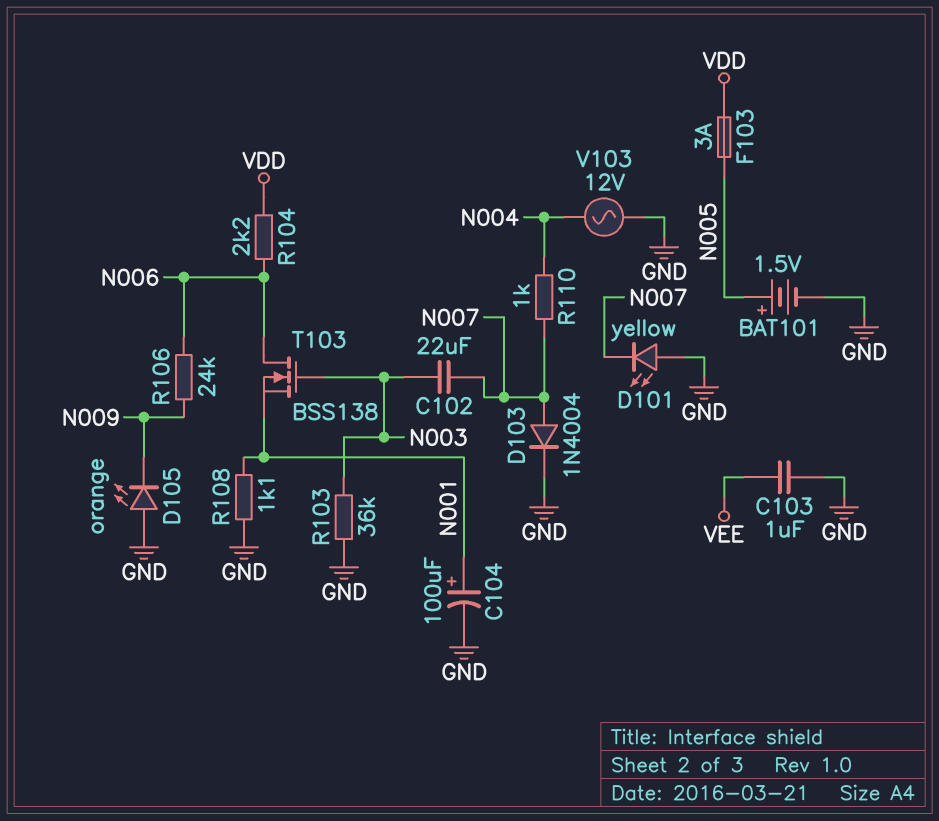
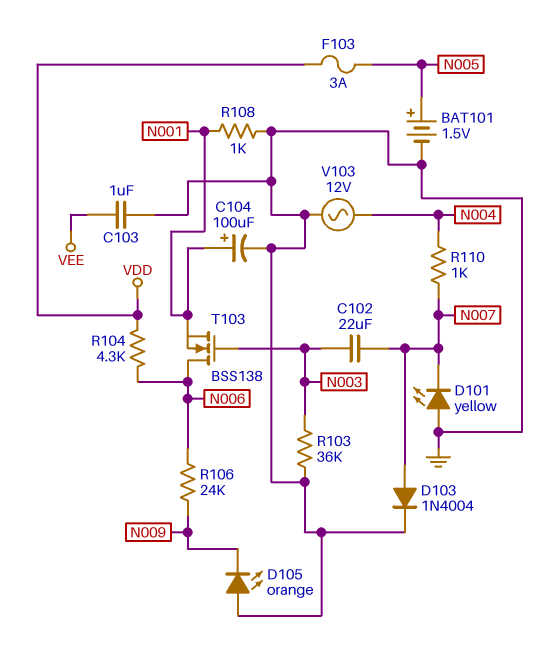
R104: 2.2k (N006, VDD) -> 4.3k (N006, VDD)
R108: 1.1k (GND, N001) -> 1k (GND, N001)

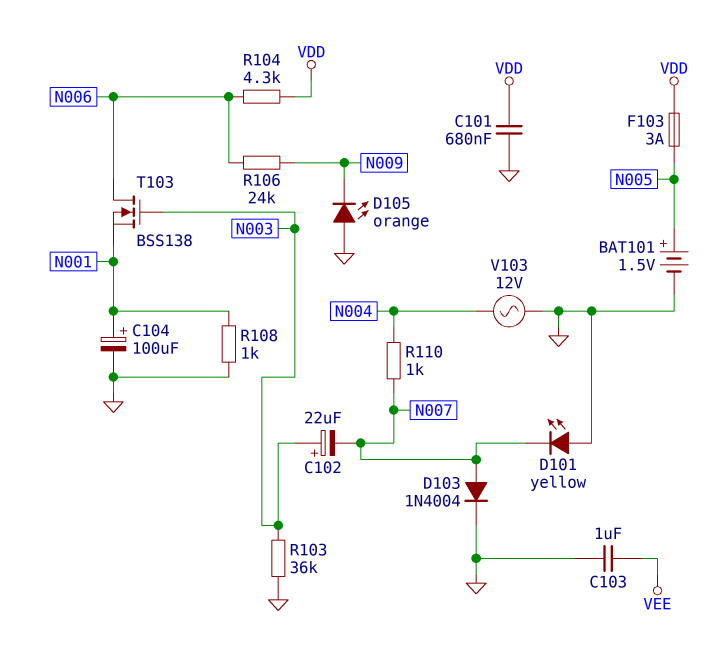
C101: none -> 680nF (GND, VDD)
C102: 22uF (N003, N007) -> 22uF (plus N003, minus N007)

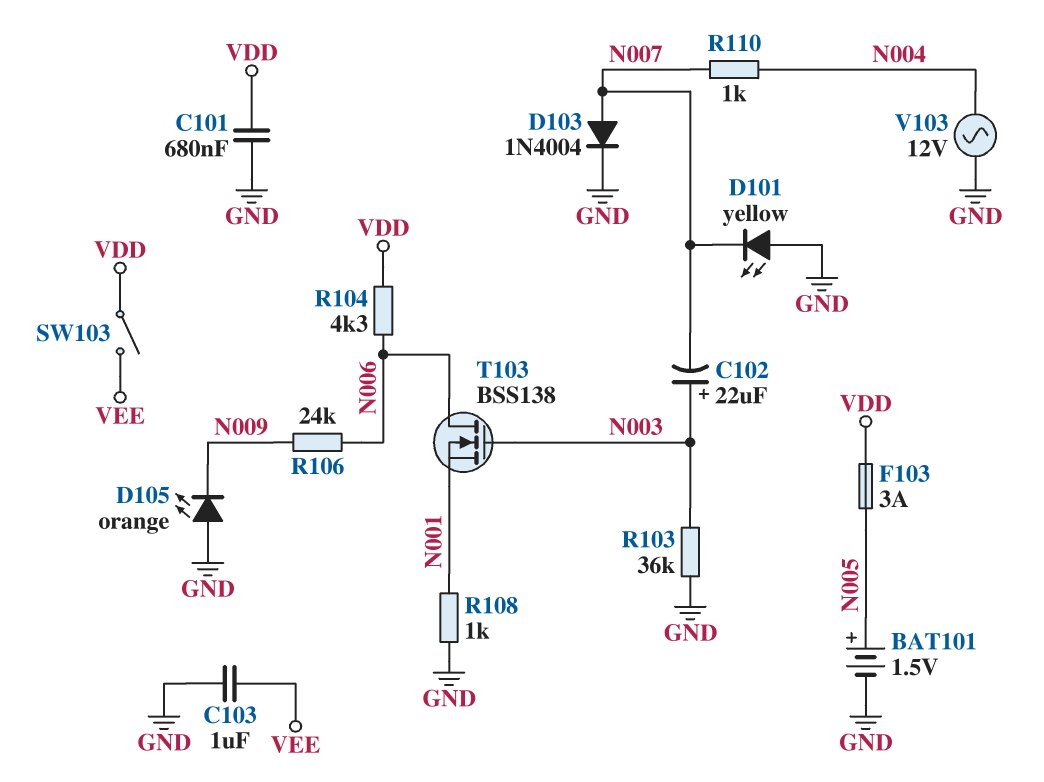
C104: 100uF (plus N001, minus GND) -> none
SW103: none -> switch (VDD, VEE)

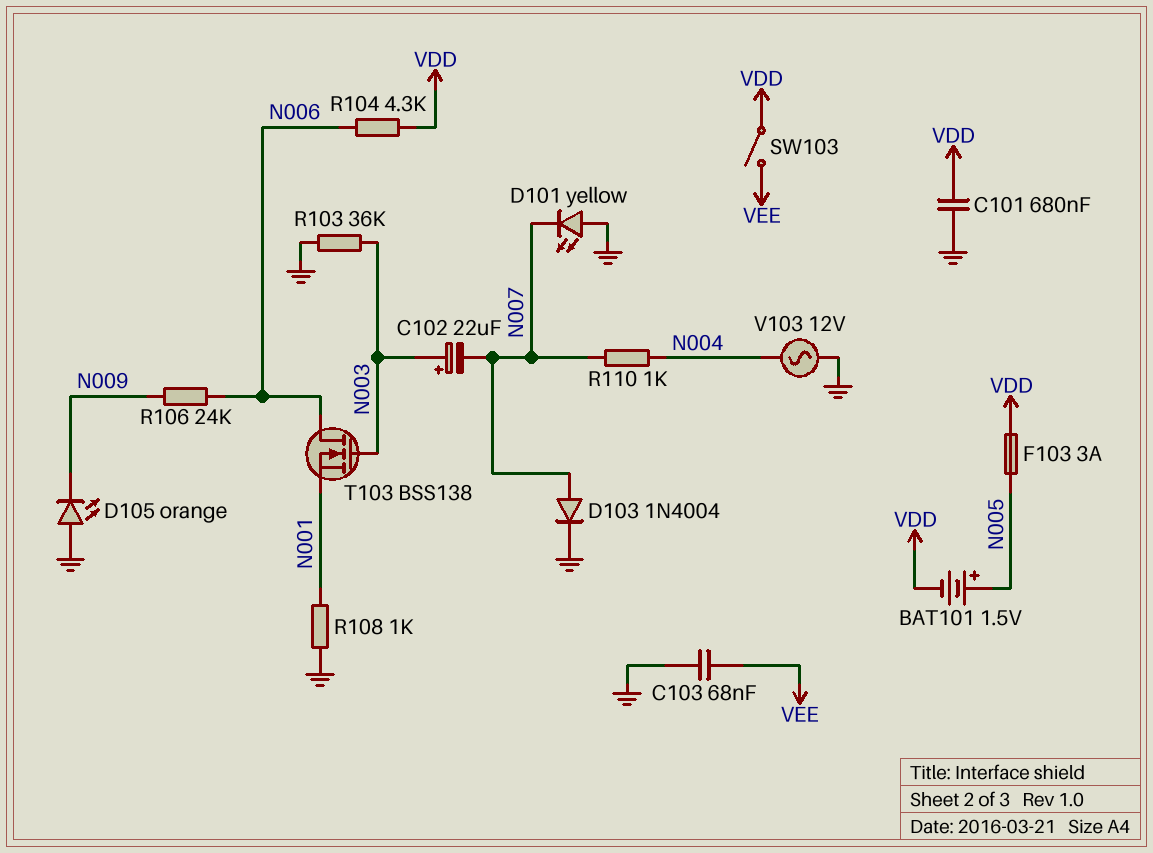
BAT101: 1.5V (plus N005, minus GND) -> 1.5V (plus N005, minus VDD)
C103: 1uF (GND, VEE) -> 68nF (GND, VEE)

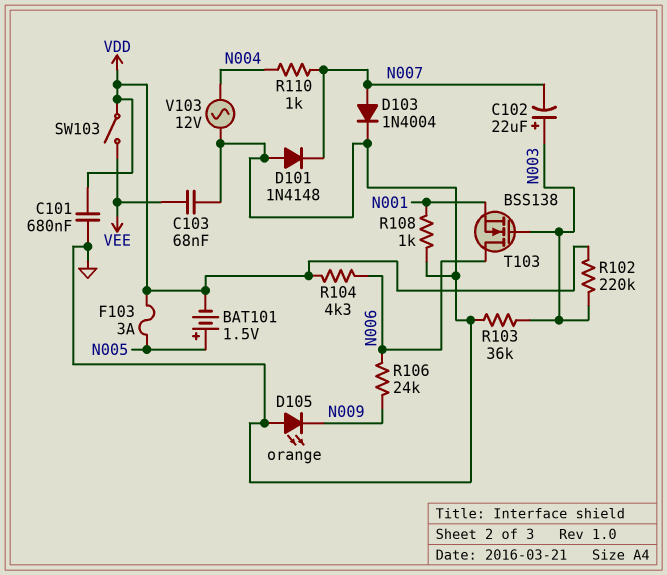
D101: LED yellow (A GND, K N007) -> diode 1N4148 (A GND, K N007)
R102: none -> 220k (N003, VDD)

